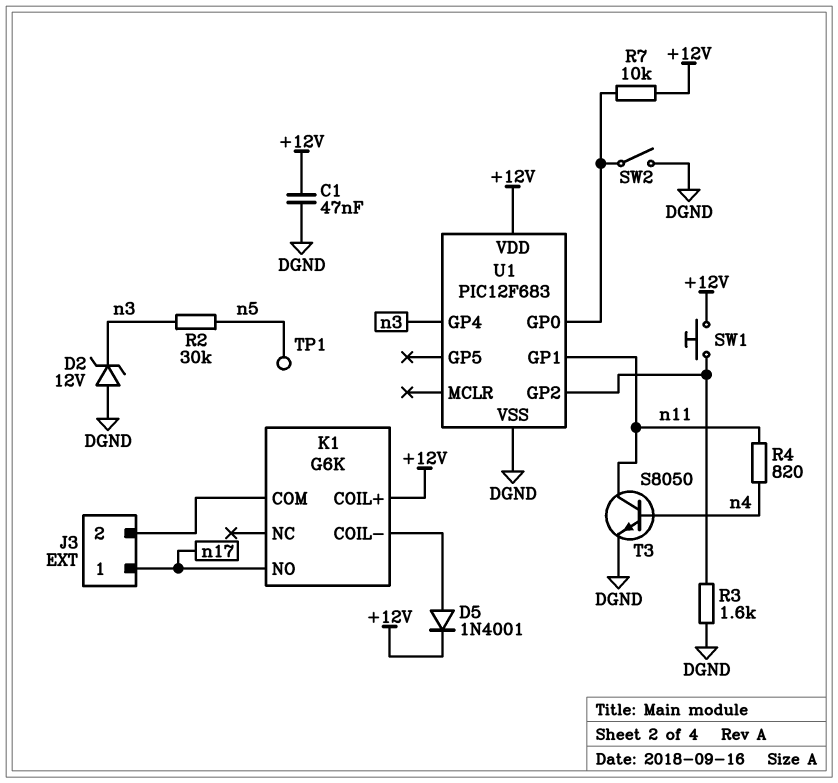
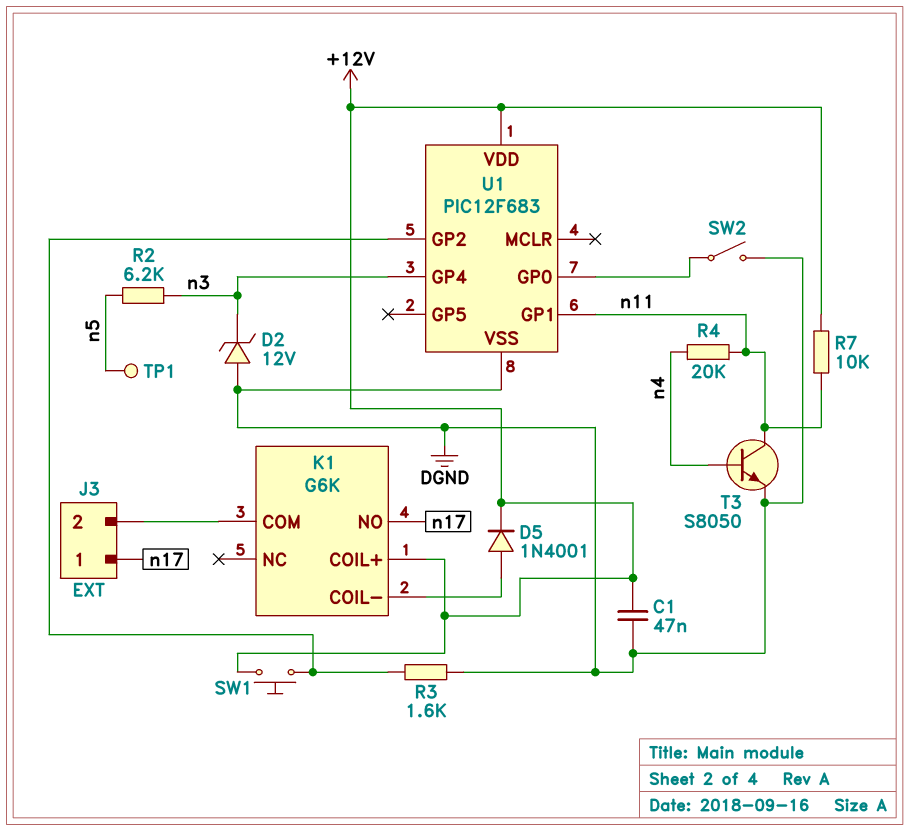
R2: 30k (n3, n5) -> 6.2k (n3, n5)
R4: 820 (n4, n11) -> 20k (n4, n11)
R7: 10k (+12V, U1/GP0) -> 10k (+12V, n11)

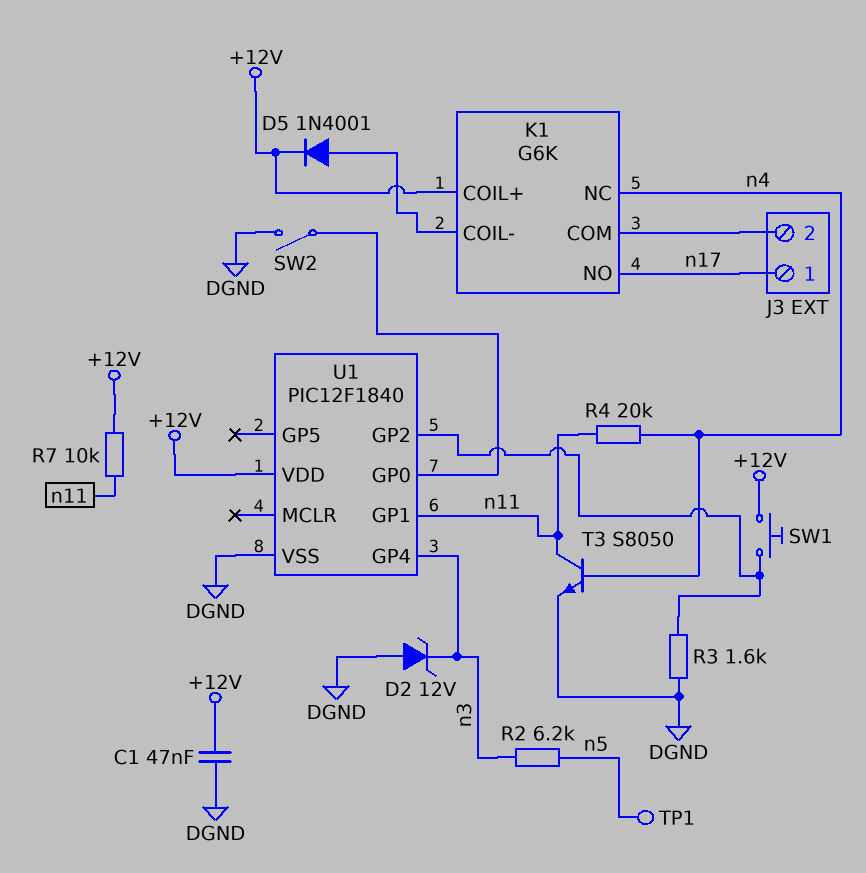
K1 pin NC: none -> n4
U1: PIC12F683 -> PIC12F1840

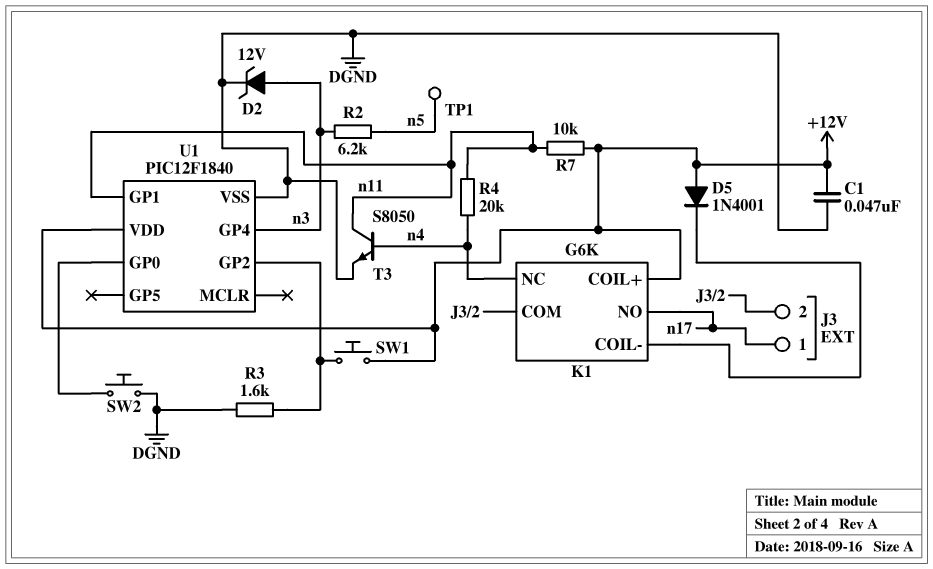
D2: zener 12V (A DGND, K n3) -> zener 12V (A n3, K DGND)
D5: diode 1N4001 (A K1/COIL-, K +12V) -> diode 1N4001 (A +12V, K K1/COIL-)
SW2: switch (DGND, U1/GP0) -> button (DGND, U1/GP0)

